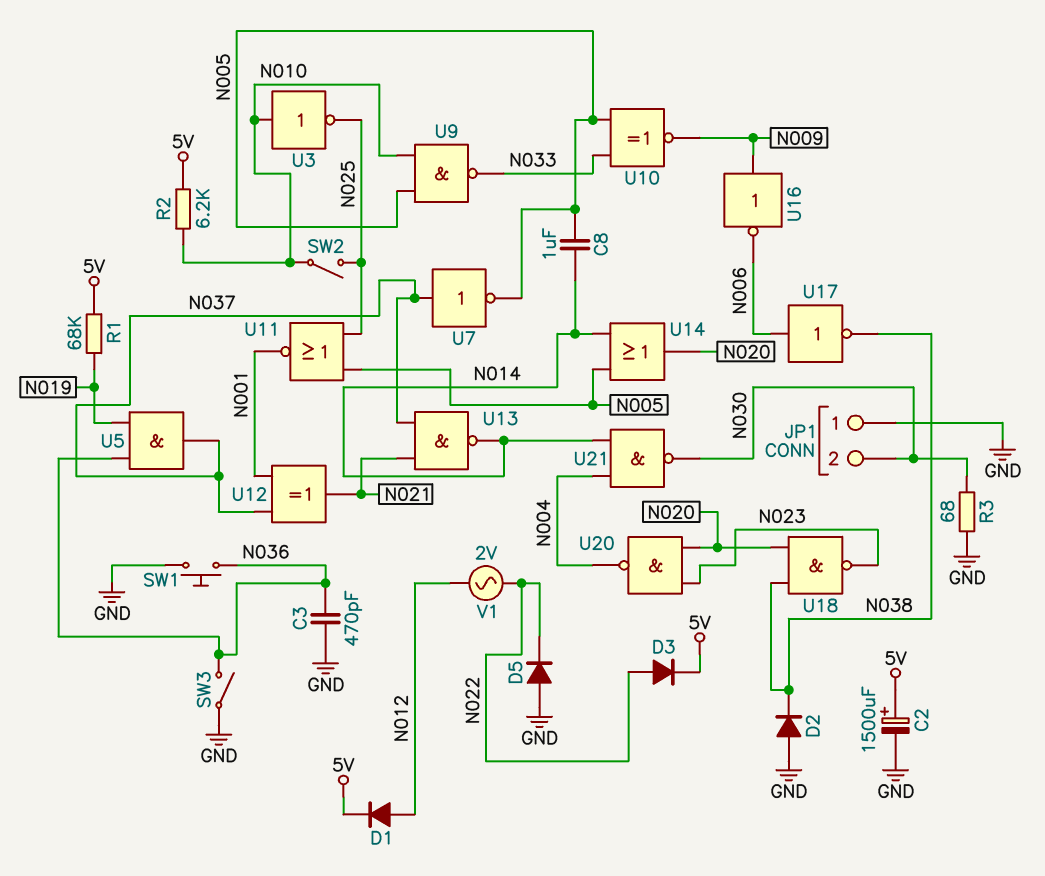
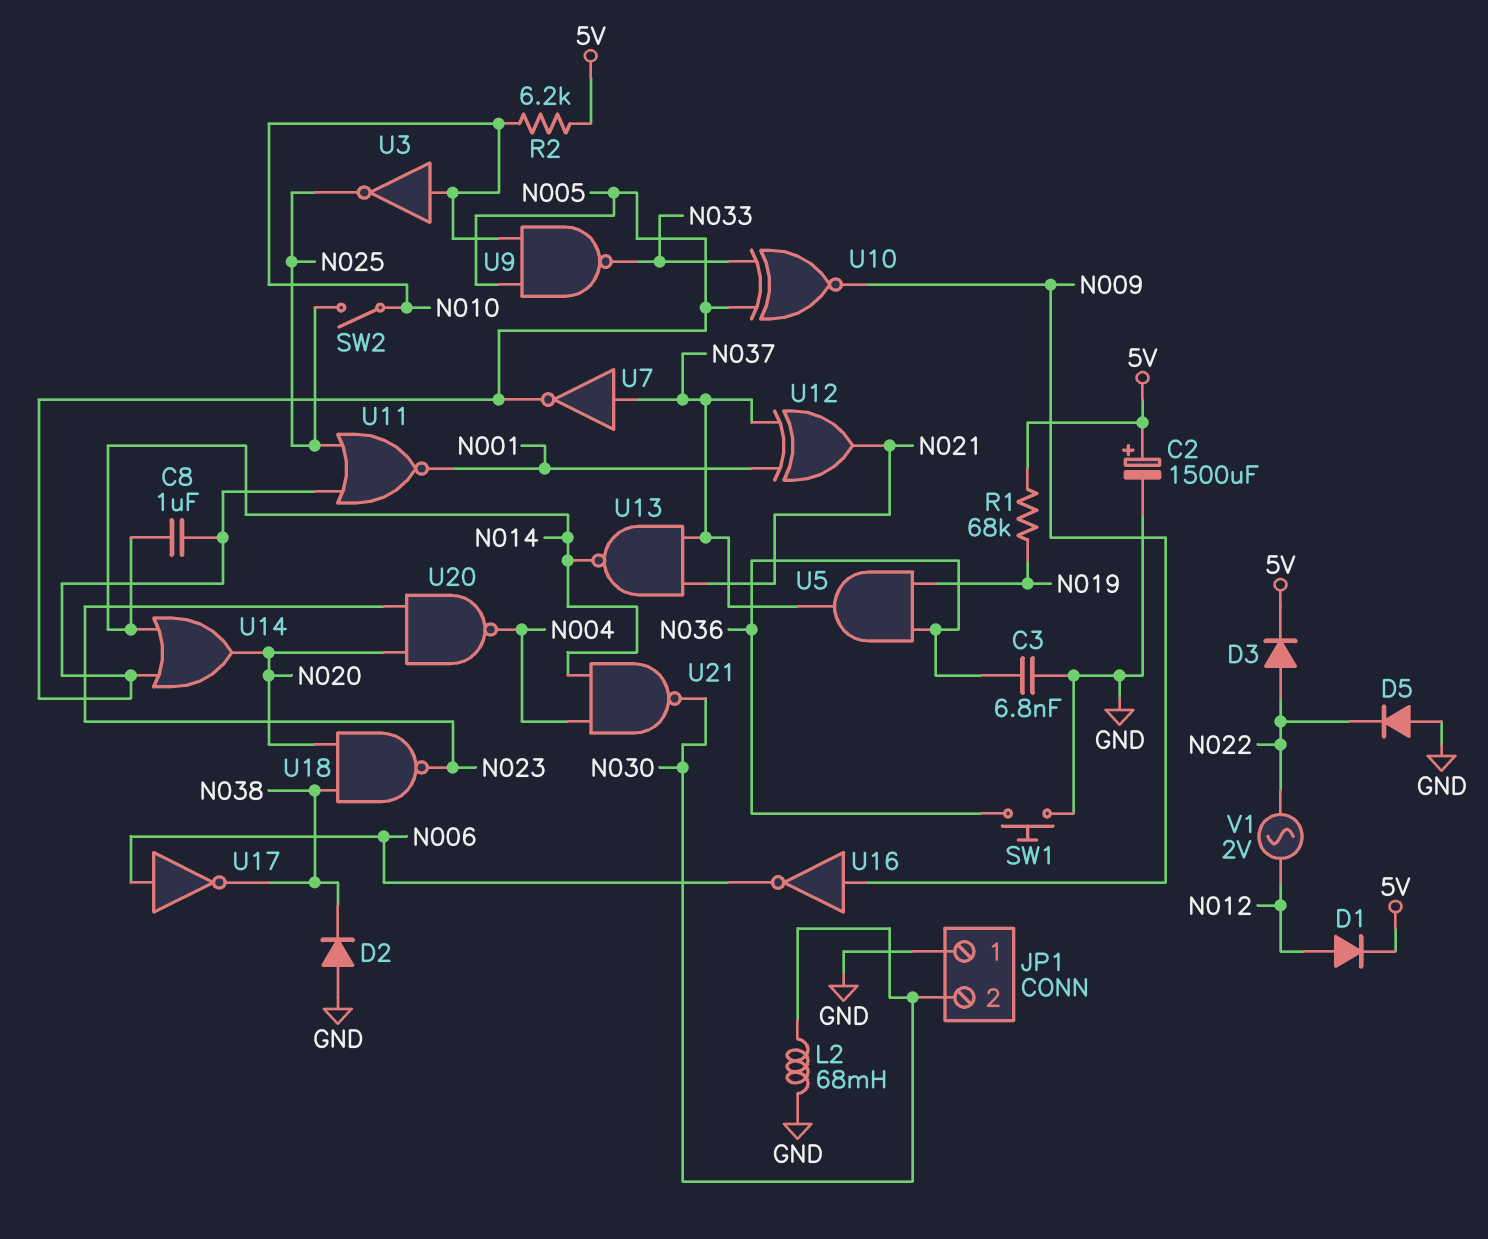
C3: 470pF (GND, N036) -> 6.8nF (GND, N036)
L2: none -> 68mH (GND, N030)
R3: 68 (GND, N030) -> none
SW3: switch (GND, N036) -> none

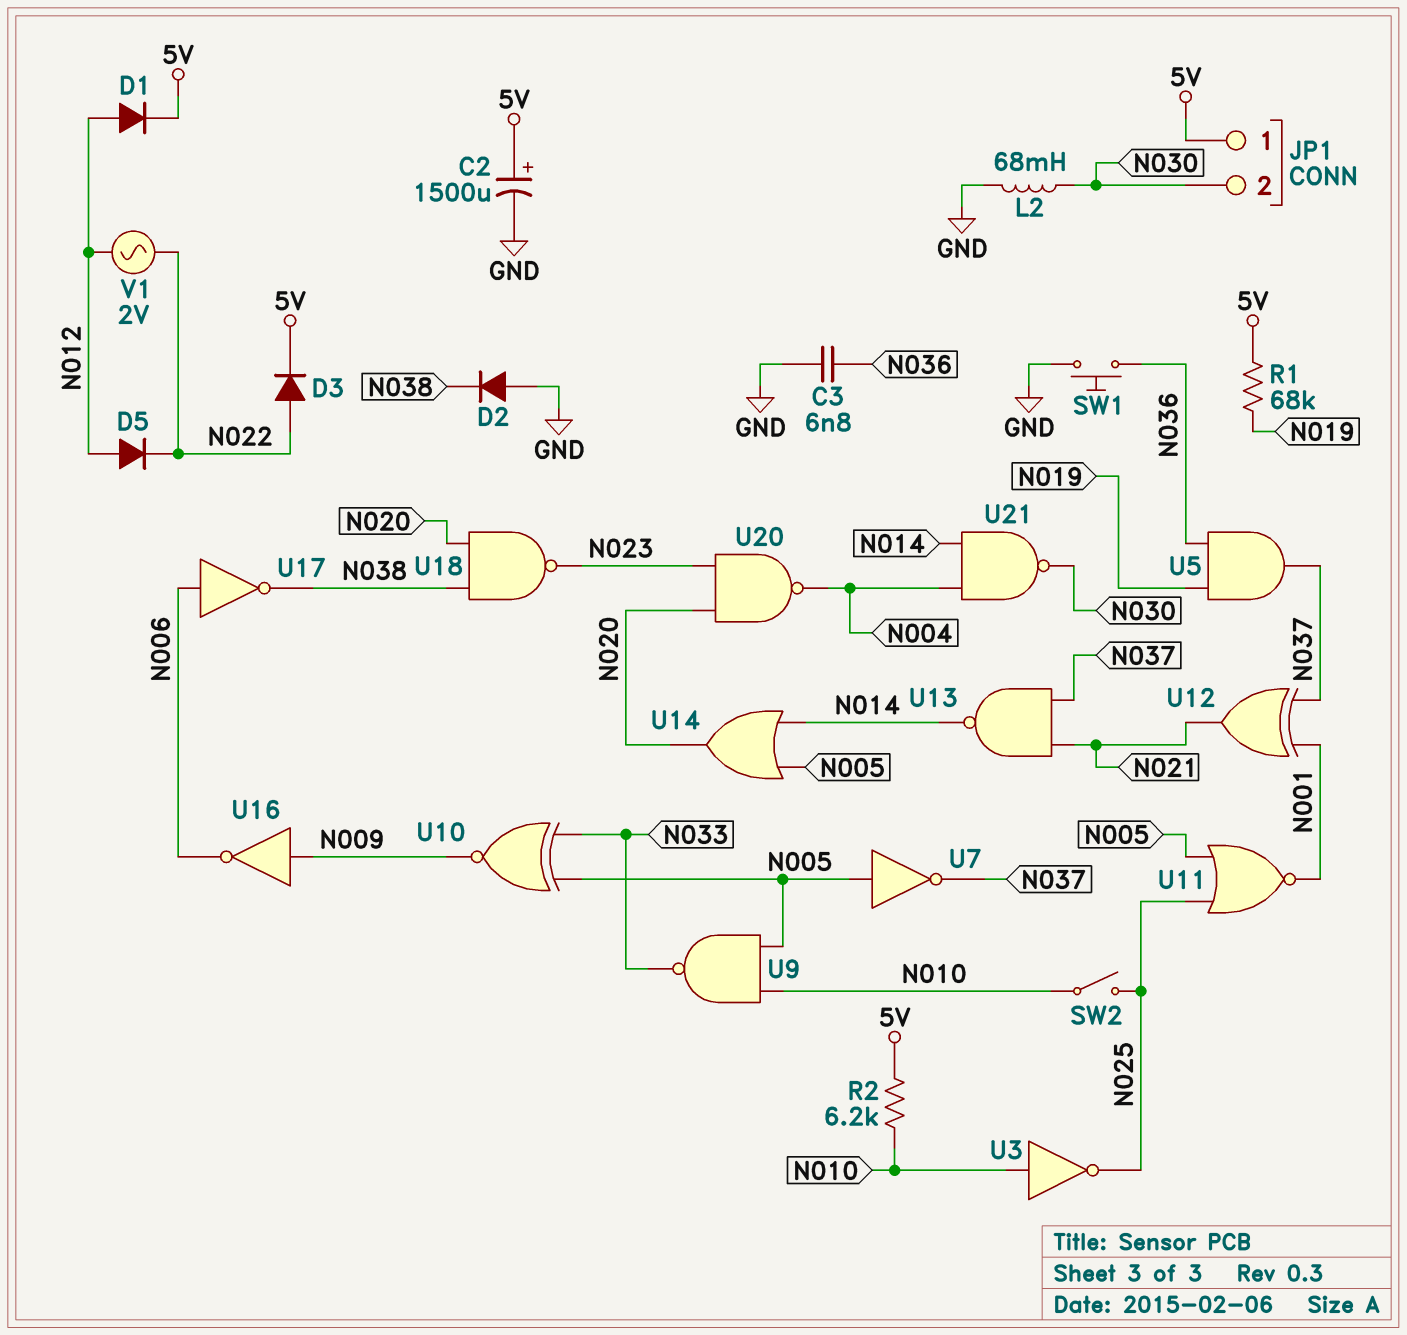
C8: 1uF (N005, N014) -> none
D5: diode (A GND, K N022) -> diode (A N012, K N022)
JP1 pin 1: GND -> 5V
U7: NOT (in N037, out N005) -> NOT (in N005, out N037)

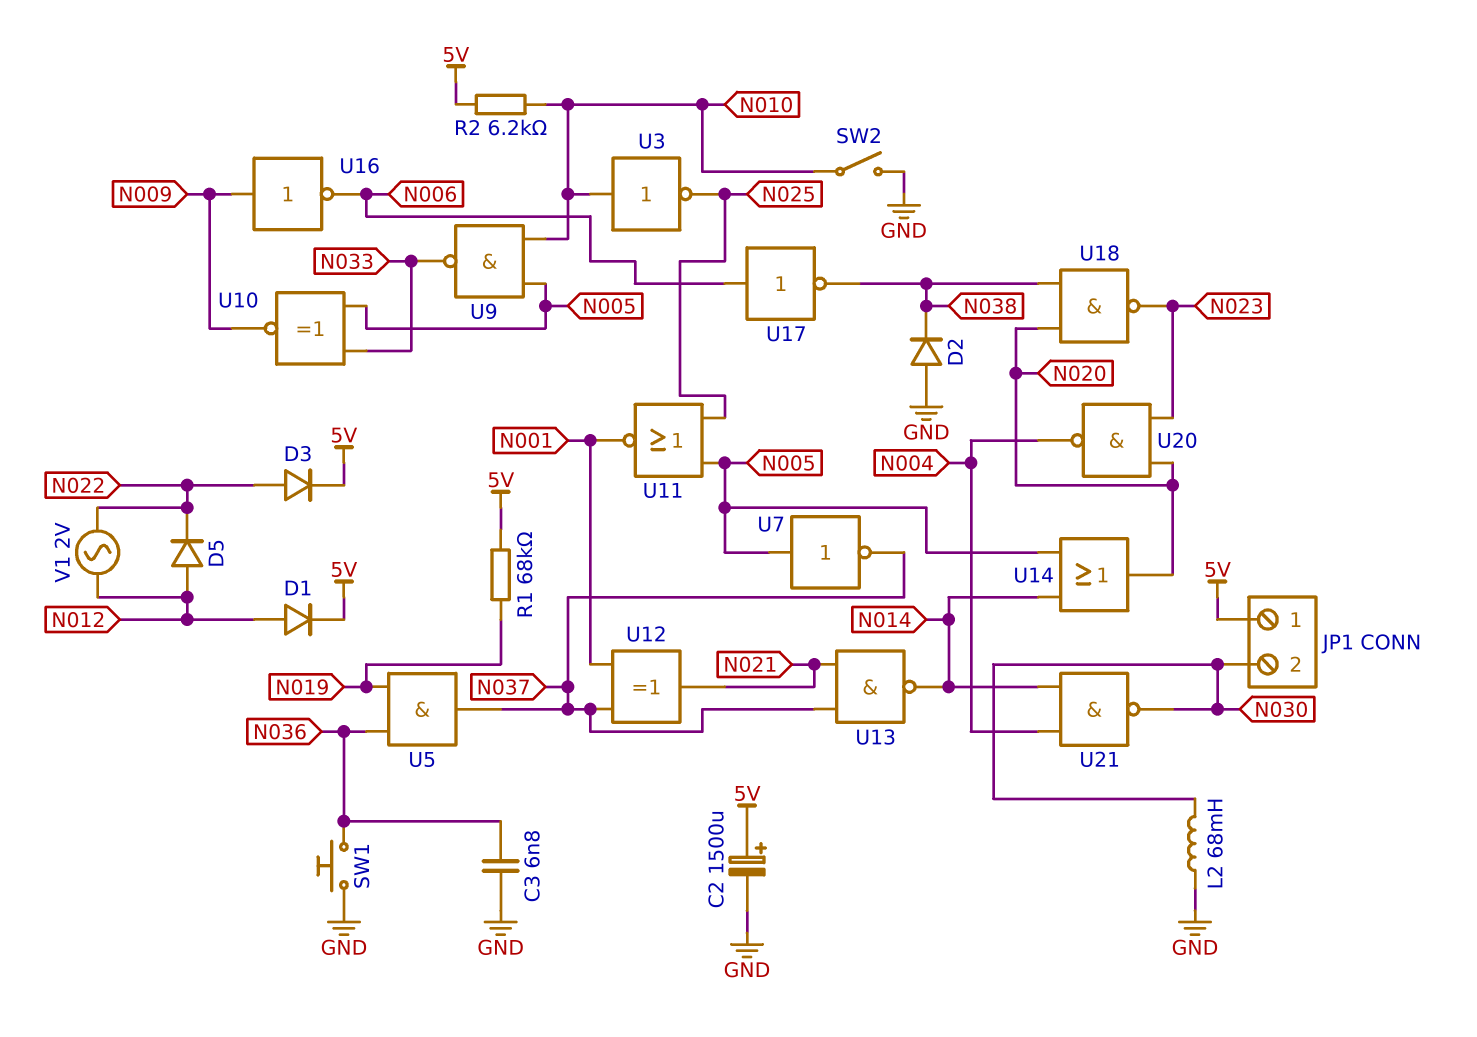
SW2: switch (N010, N025) -> switch (GND, N010)

